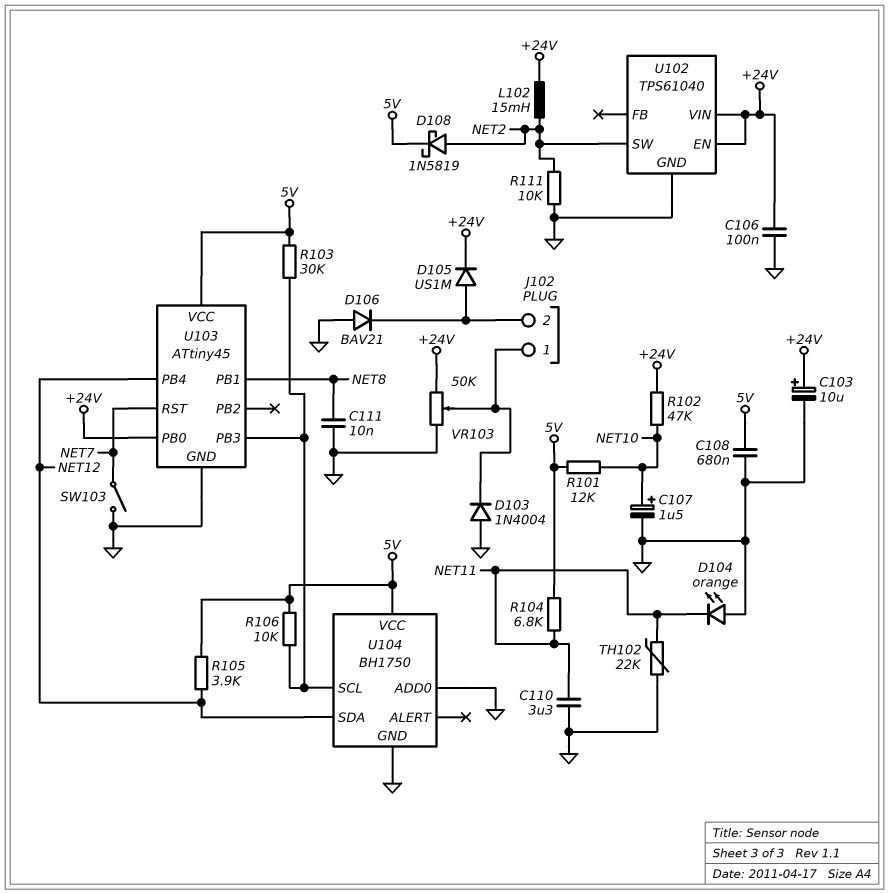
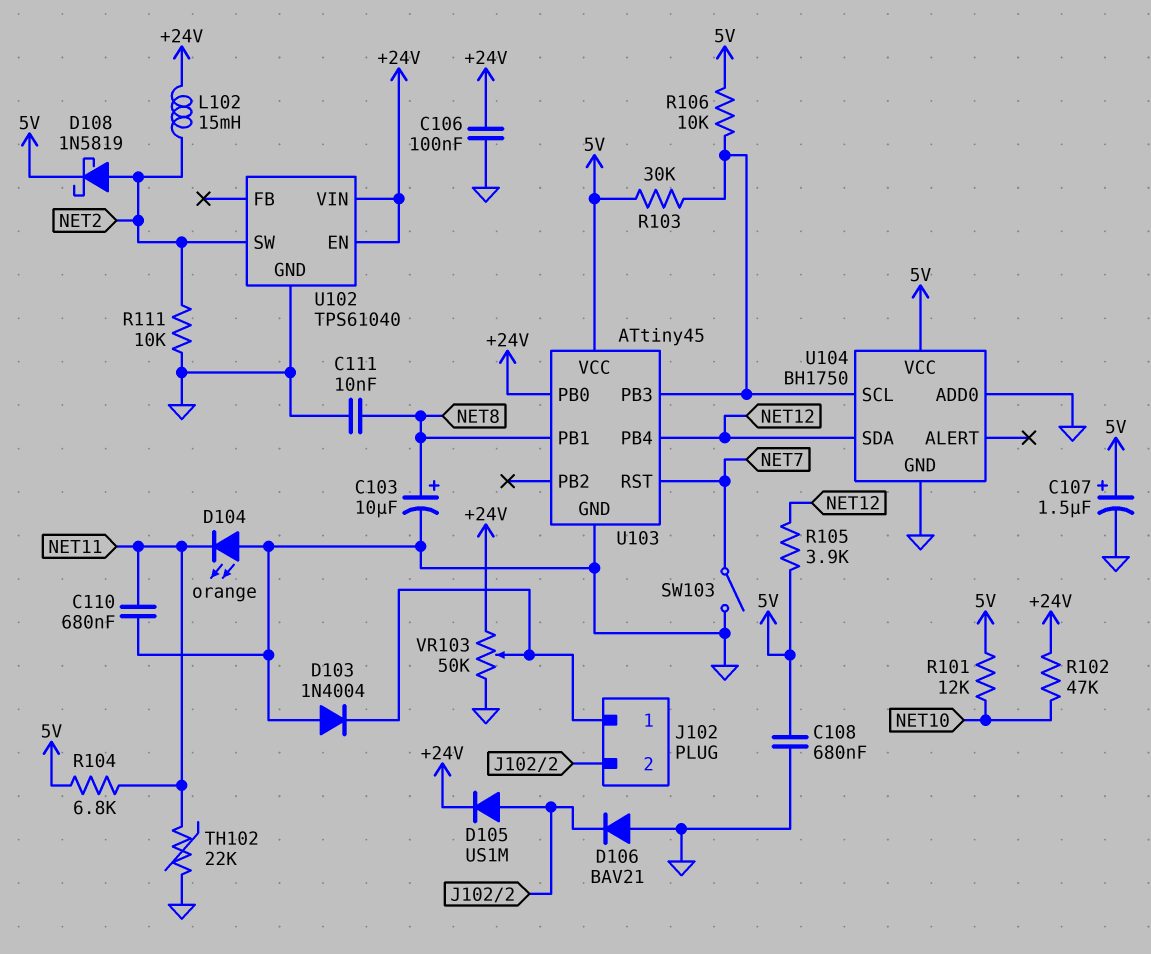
C103: 10uF (plus +24V, minus GND) -> 10uF (plus NET8, minus GND)
C107: 1.5uF (plus NET10, minus GND) -> 1.5uF (plus 5V, minus GND)
C110: 3.3uF (GND, NET11) -> 680nF (GND, NET11)

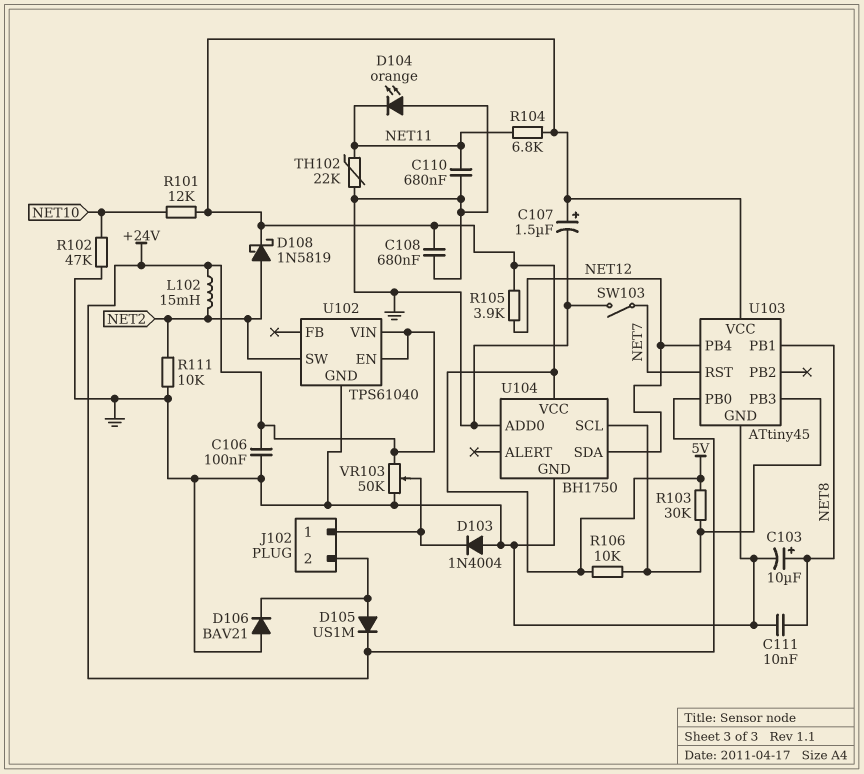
R102: 47k (+24V, NET10) -> 47k (GND, NET10)

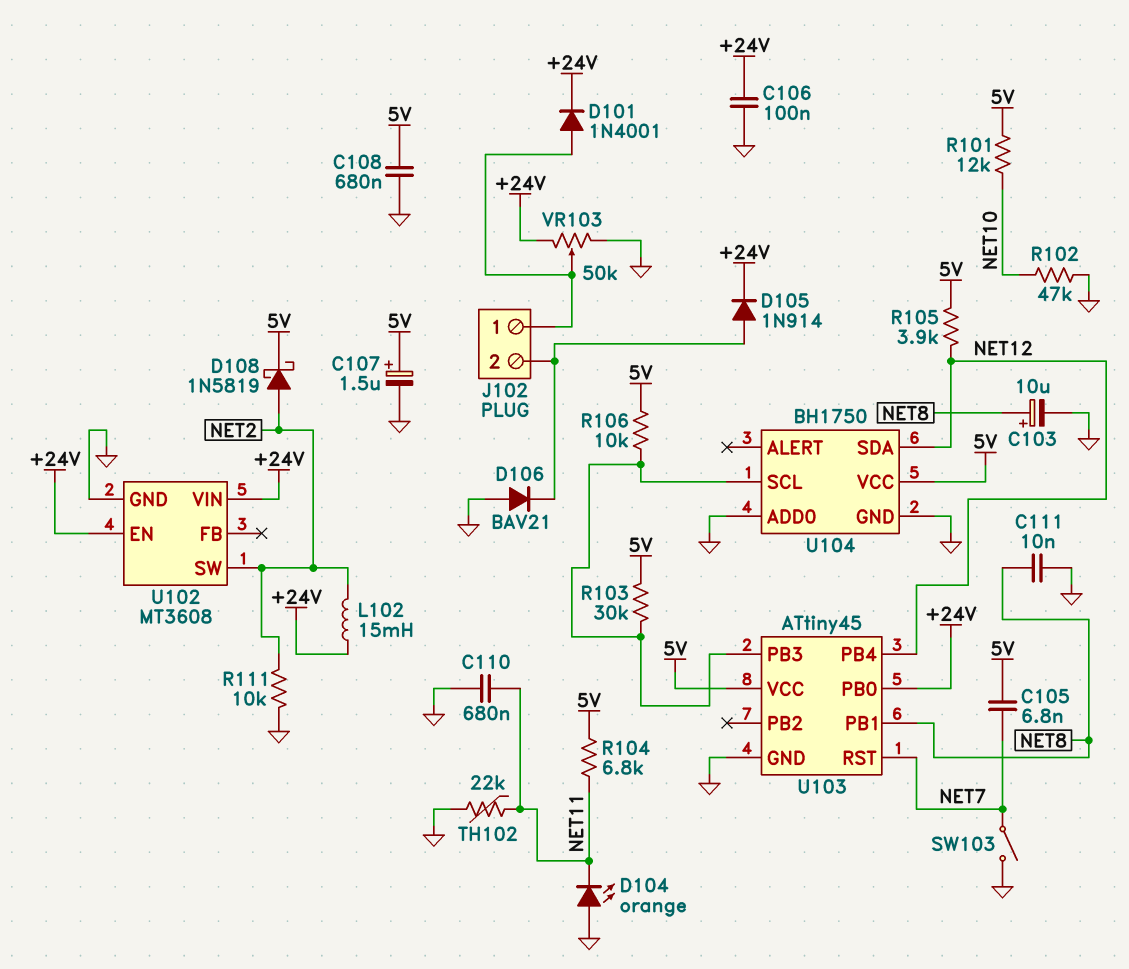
C105: none -> 6.8nF (5V, NET7)
D101: none -> diode 1N4001 (A J102/1, K +24V)
D103: diode 1N4004 (A GND, K J102/1) -> none
D105: diode US1M (A J102/2, K +24V) -> diode 1N914 (A J102/2, K +24V)
U102: TPS61040 -> MT3608

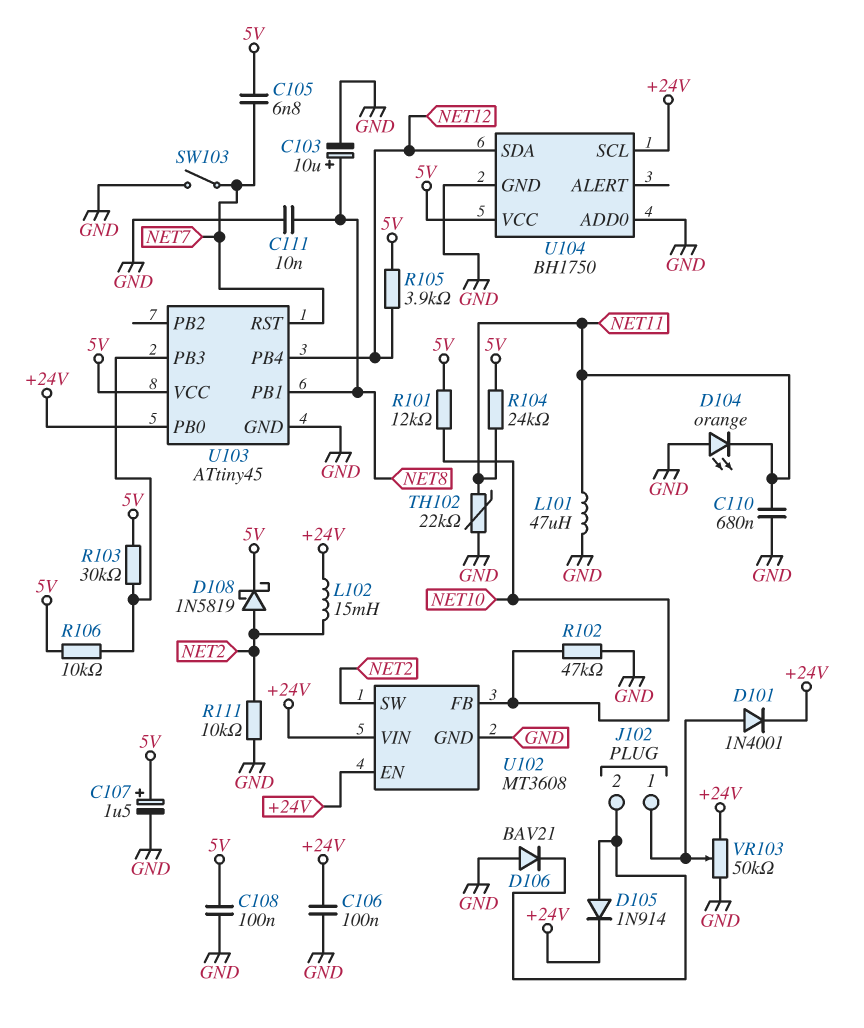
C108: 680nF (5V, GND) -> 100nF (5V, GND)
L101: none -> 47uH (GND, NET11)
R104: 6.8k (5V, NET11) -> 24k (5V, NET11)
U102 pin FB: none -> NET10
U104 pin SCL: U103/PB3 -> +24V

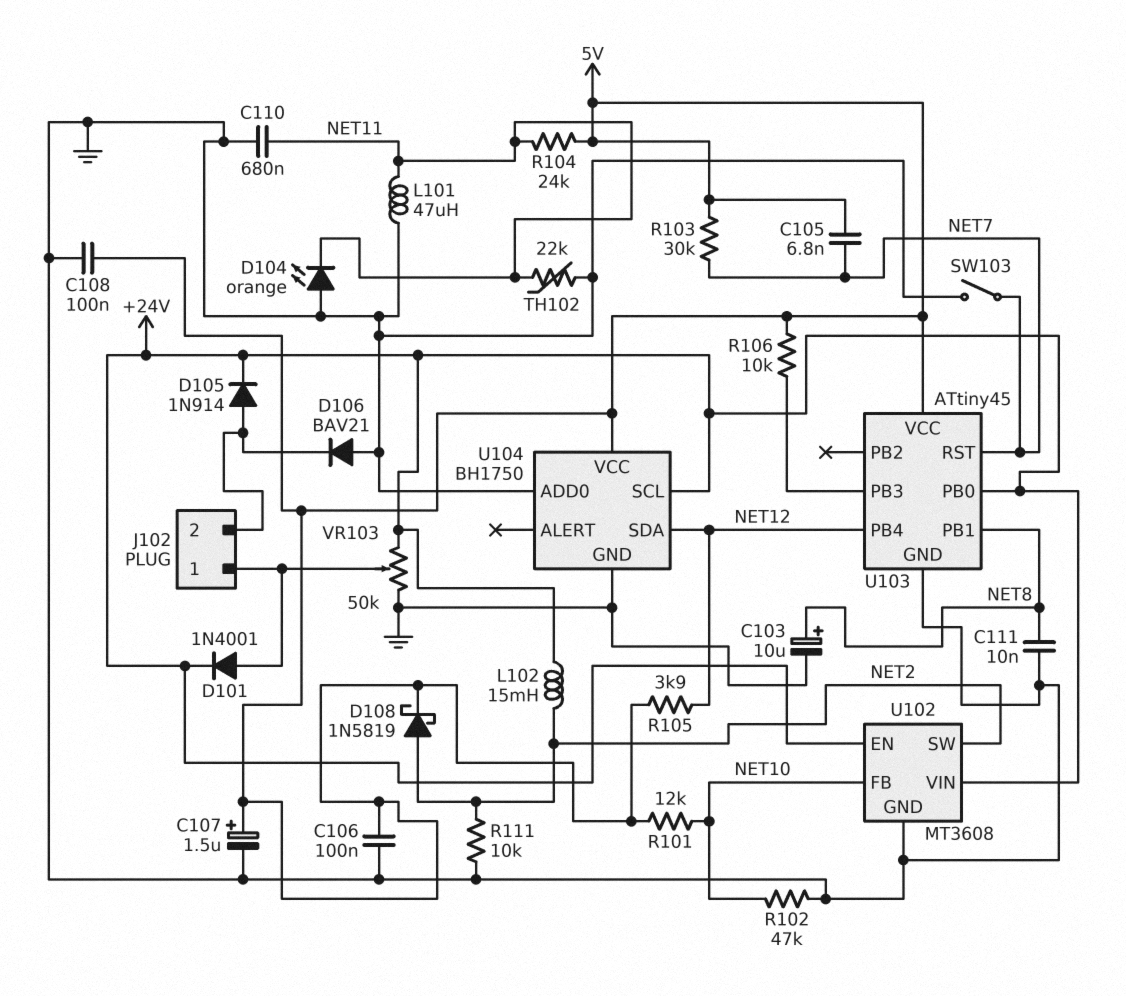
C106: 100nF (+24V, GND) -> 100nF (5V, GND)
R103: 30k (5V, U103/PB3) -> 30k (5V, NET7)

